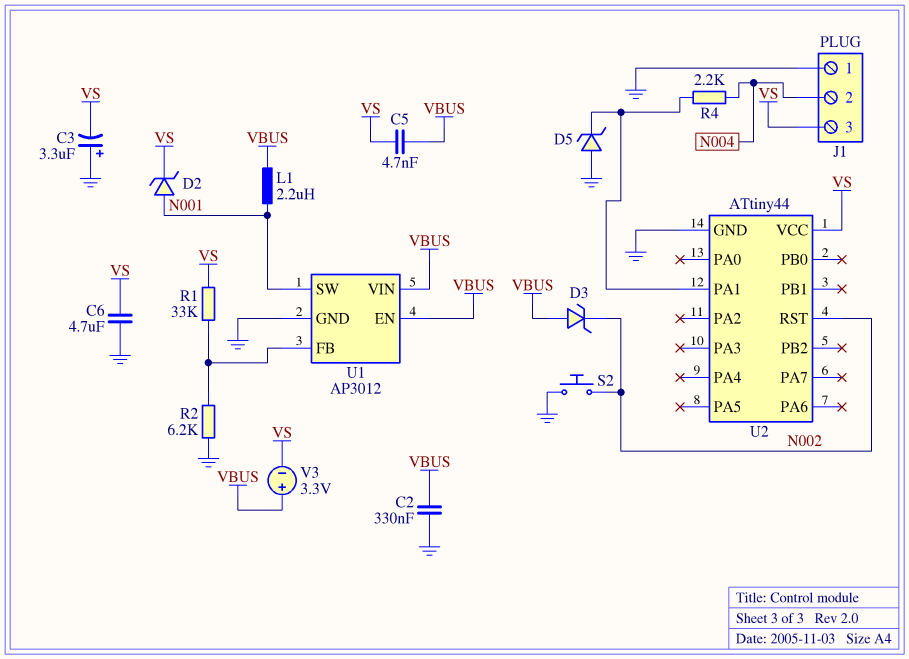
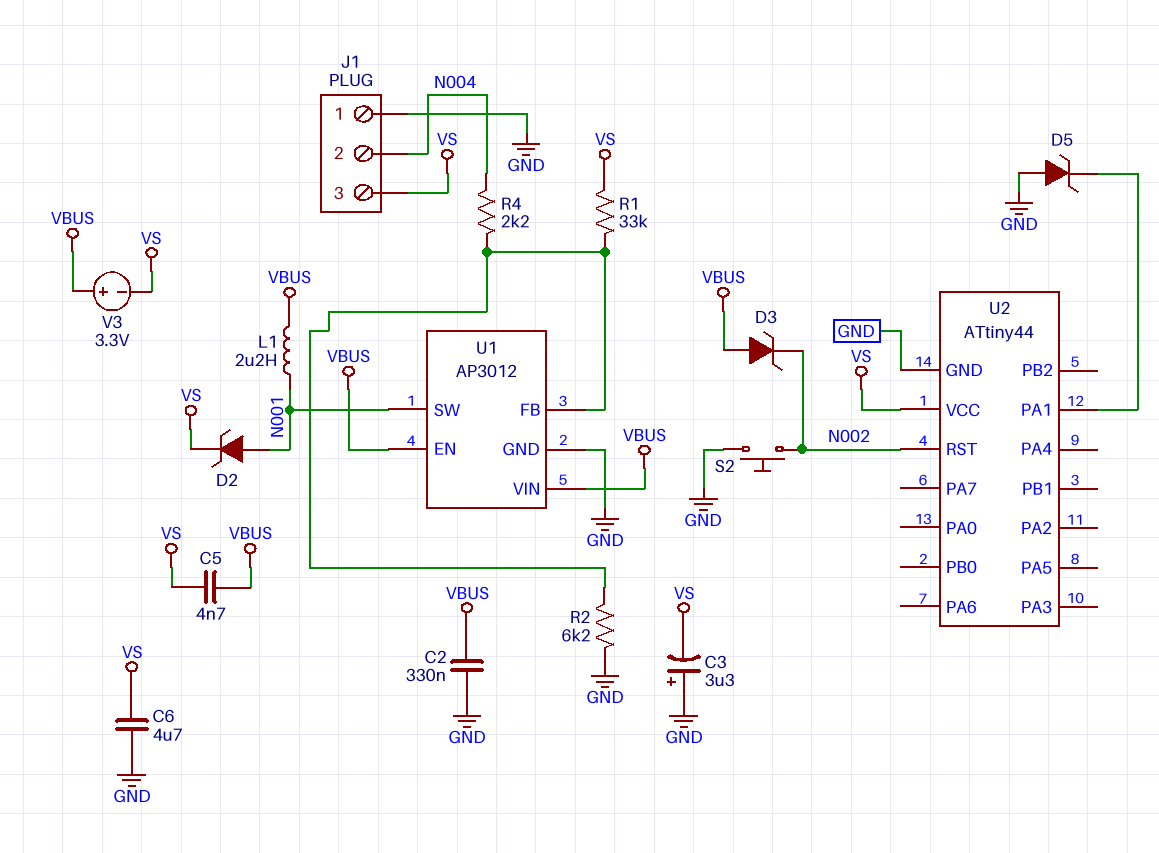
R4: 2.2k (N004, U2/PA1) -> 2.2k (N004, U1/FB)

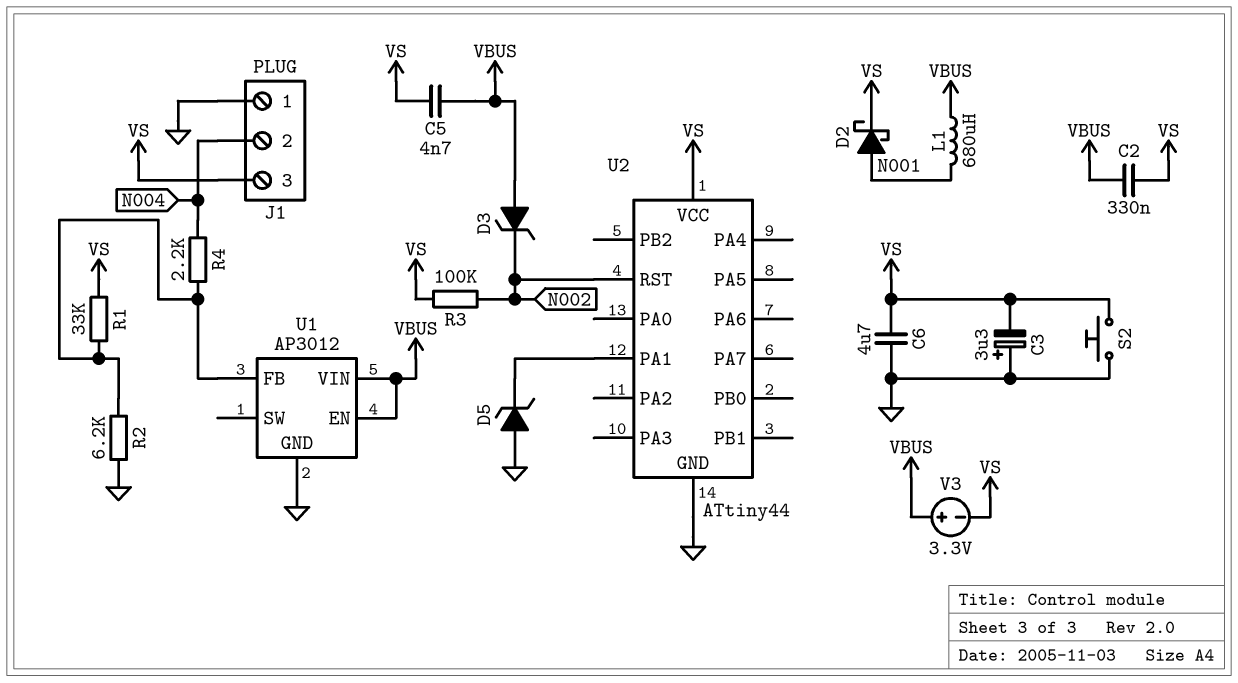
C2: 330nF (GND, VBUS) -> 330nF (VBUS, VS)
D2: zener (A N001, K VS) -> schottky (A N001, K VS)
L1: 2.2uH (N001, VBUS) -> 680uH (N001, VBUS)
R3: none -> 100k (N002, VS)
S2: button (GND, N002) -> button (GND, VS)
U1 pin SW: N001 -> none

